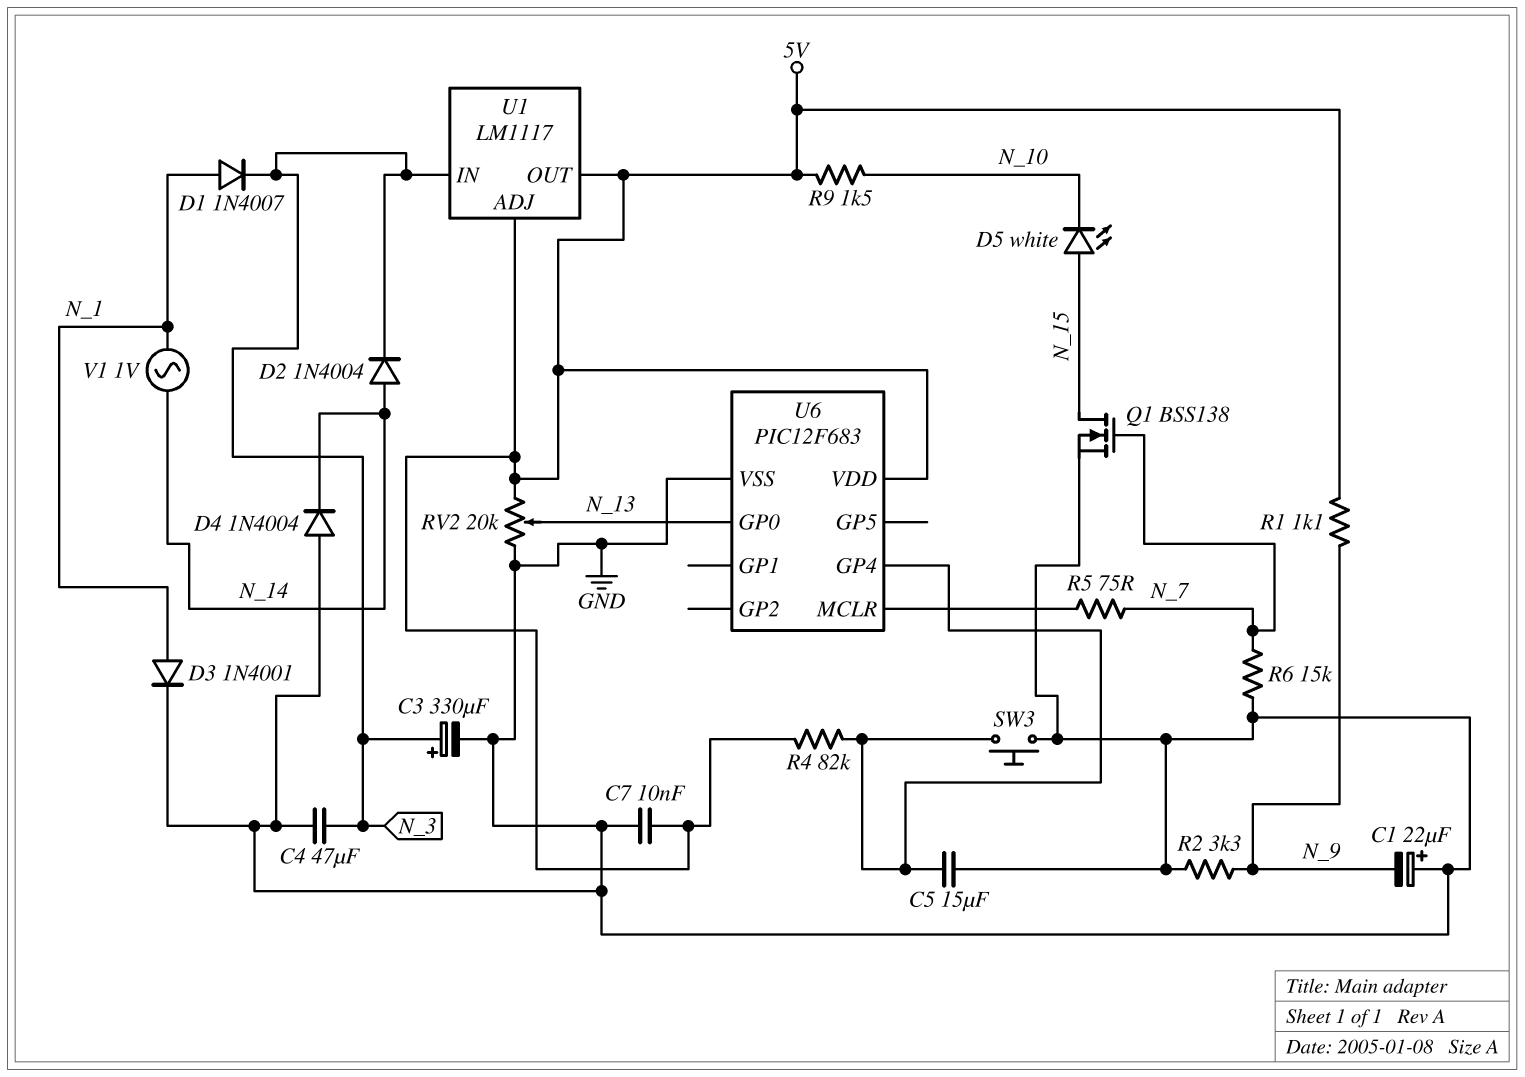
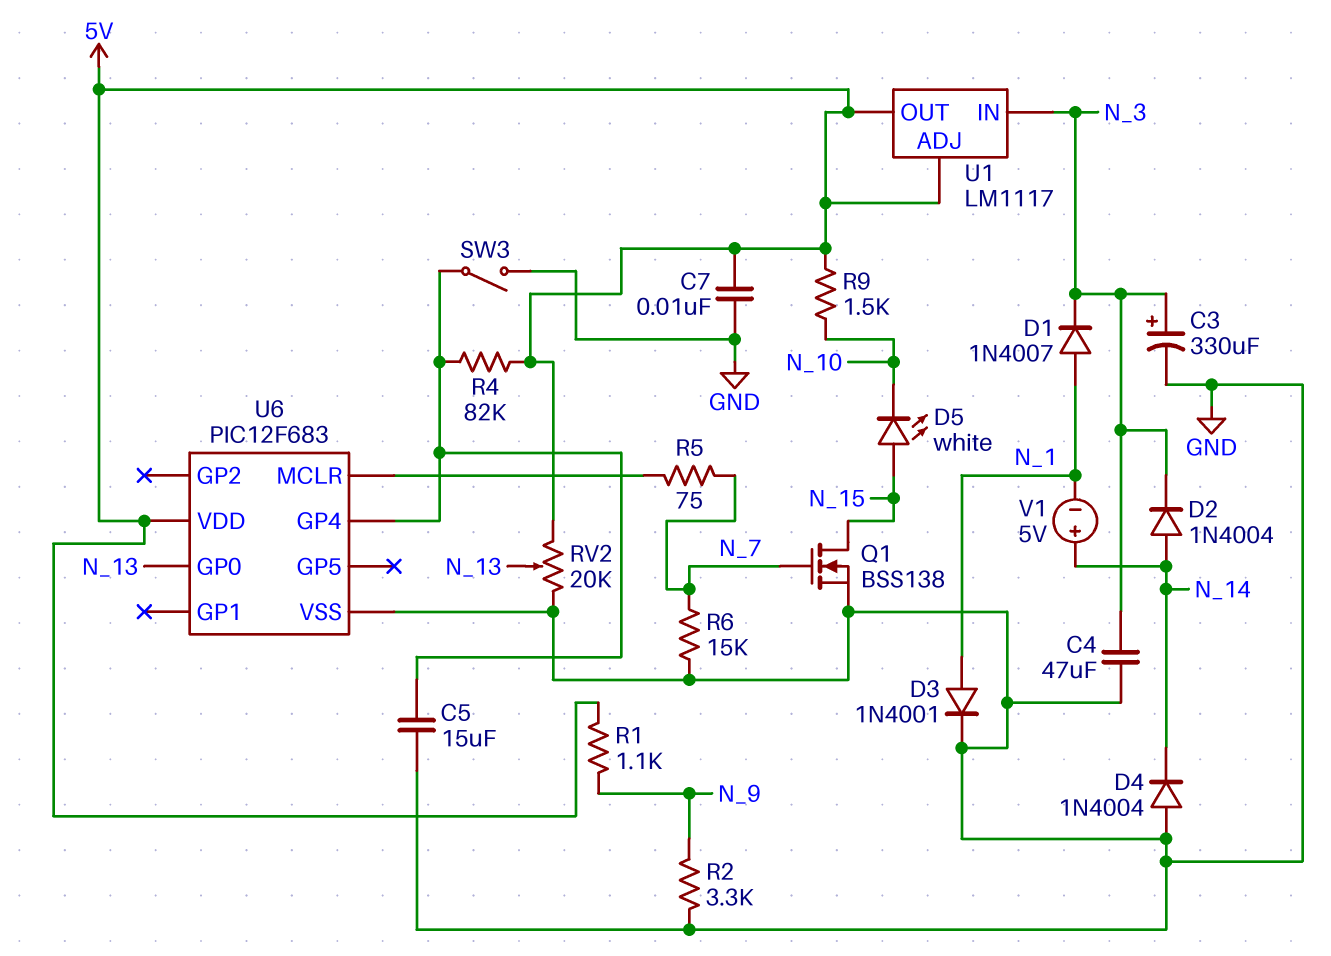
C1: 22uF (plus GND, minus N_9) -> none
SW3: button (GND, U6/GP4) -> switch (GND, U6/GP4)
V1: AC 1V (N_1, N_14) -> 5V (plus N_14, minus N_1)

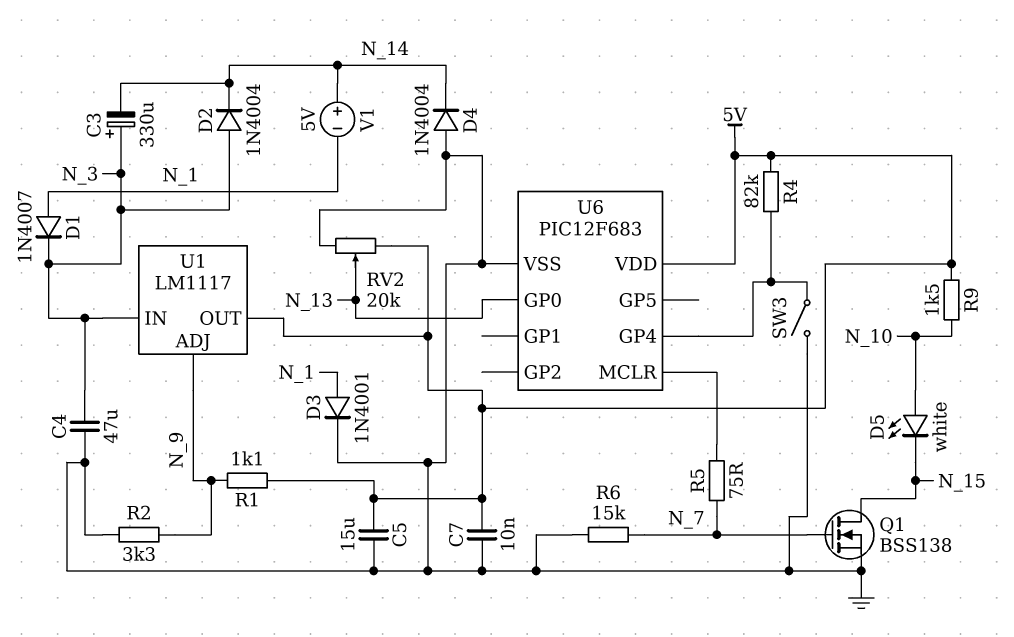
C3: 330uF (plus N_3, minus GND) -> 330uF (plus N_3, minus N_14)
C5: 15uF (GND, U6/GP4) -> 15uF (5V, GND)
D2: diode 1N4004 (A N_14, K N_3) -> diode 1N4004 (A N_3, K N_14)
D5: LED white (A N_15, K N_10) -> LED white (A N_10, K N_15)
U1 pin ADJ: 5V -> N_9

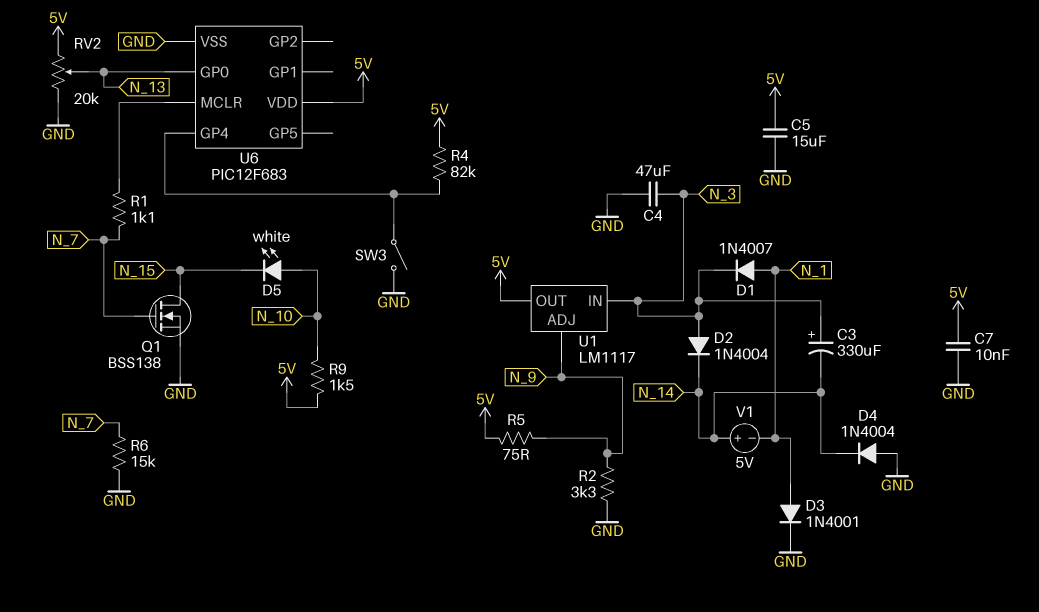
R1: 1.1k (5V, N_9) -> 1.1k (N_7, U6/MCLR)
R5: 75 (N_7, U6/MCLR) -> 75 (5V, N_9)

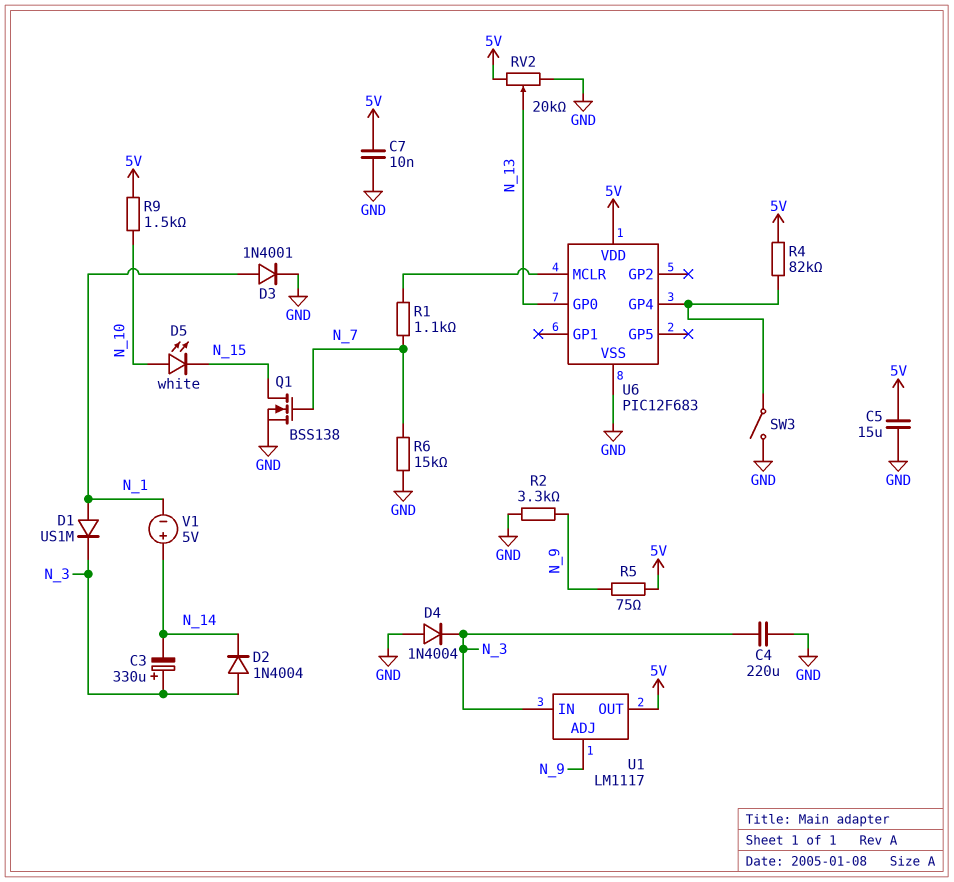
C4: 47uF (GND, N_3) -> 220uF (GND, N_3)
D1: diode 1N4007 (A N_1, K N_3) -> diode US1M (A N_1, K N_3)
D4: diode 1N4004 (A GND, K N_14) -> diode 1N4004 (A GND, K N_3)

